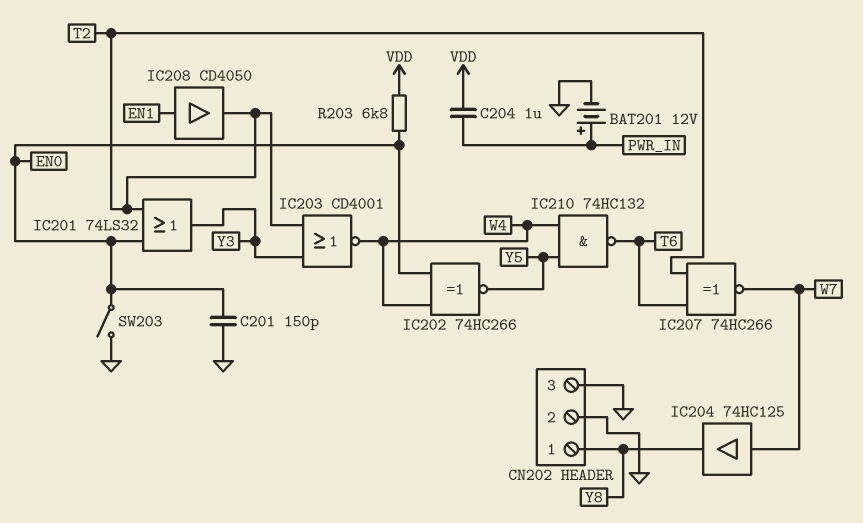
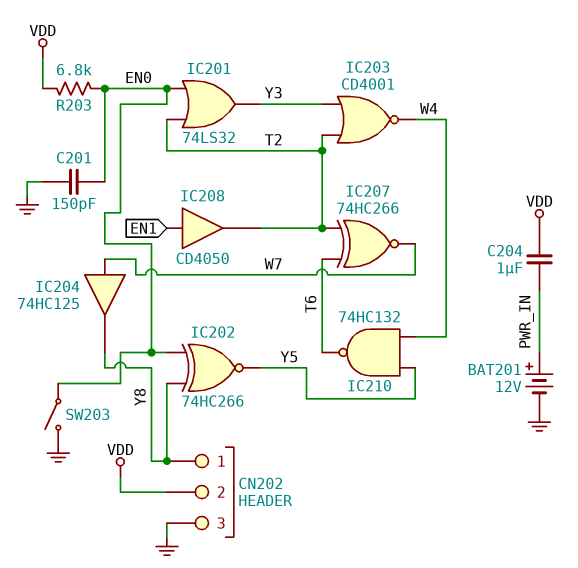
CN202 pin 2: GND -> VDD
IC202: XNOR 74HC266 (in EN0, in W4, out Y5) -> XNOR 74HC266 (in EN0, in Y8, out Y5)

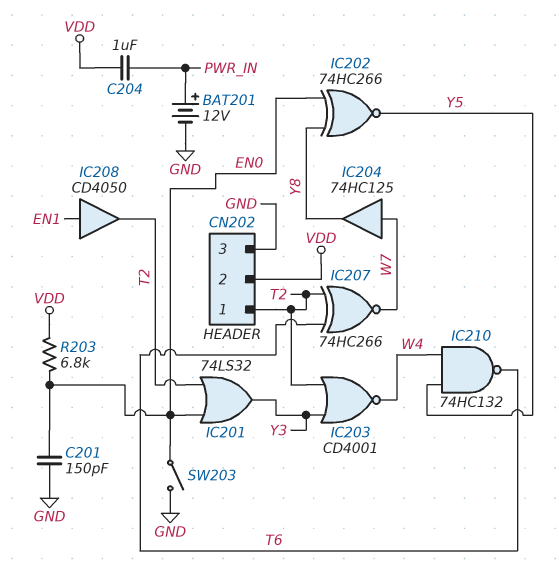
CN202 pin 1: Y8 -> T2

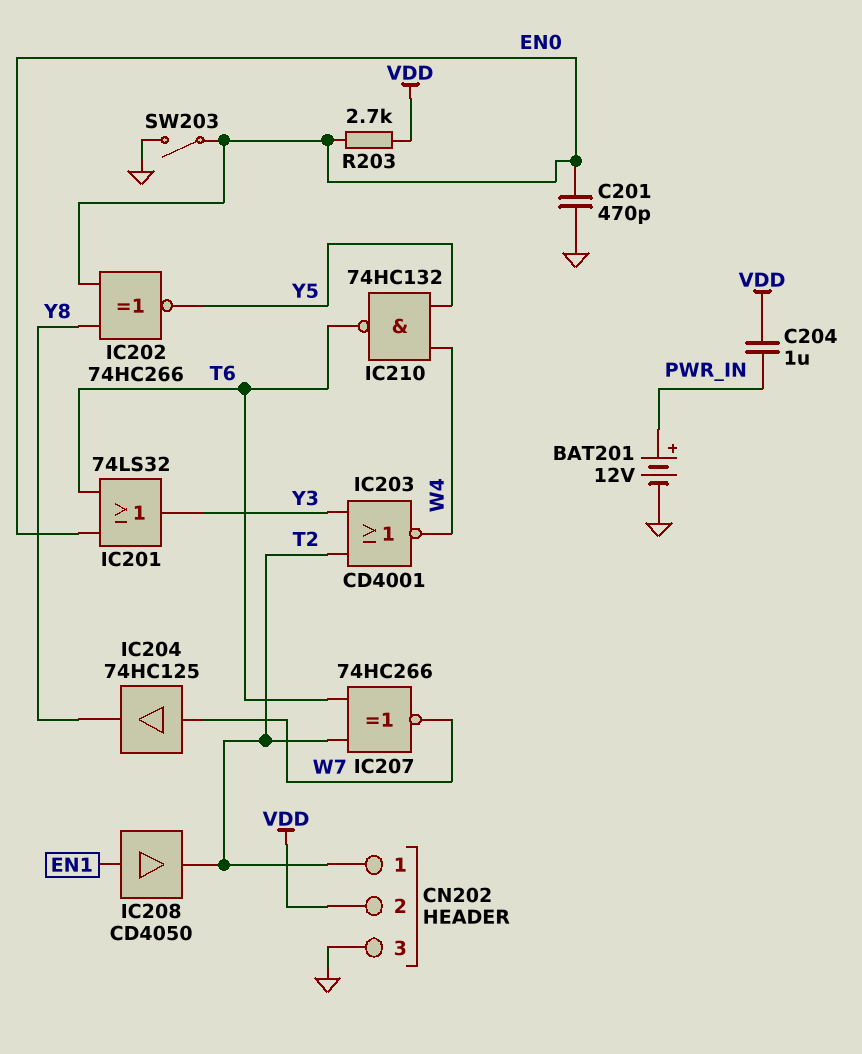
C201: 150pF (EN0, GND) -> 470pF (EN0, GND)
IC201: OR 74LS32 (in EN0, in T2, out Y3) -> OR 74LS32 (in EN0, in T6, out Y3)
R203: 6.8k (EN0, VDD) -> 2.7k (EN0, VDD)

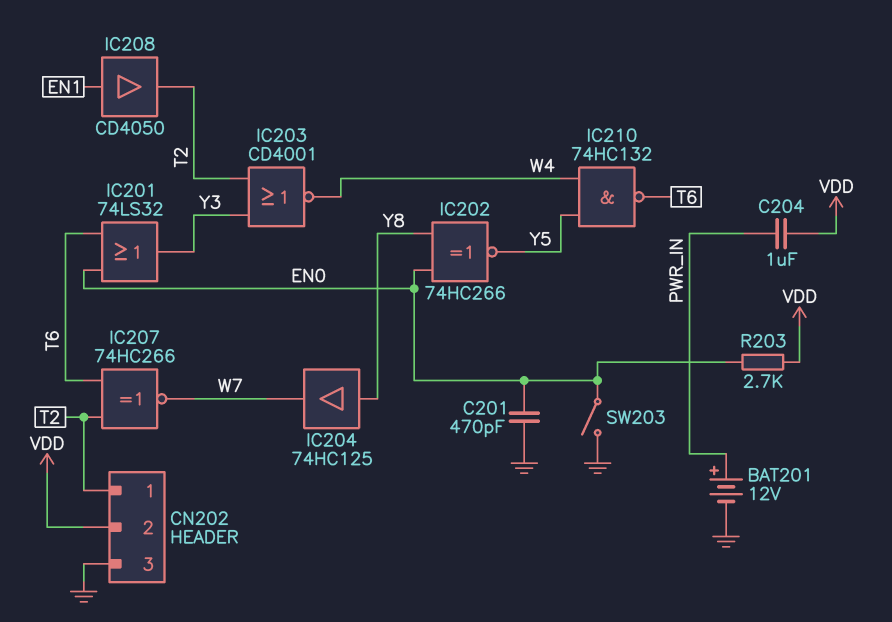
IC204: buffer 74HC125 (in W7, out Y8) -> buffer 74HC125 (in Y8, out W7)

